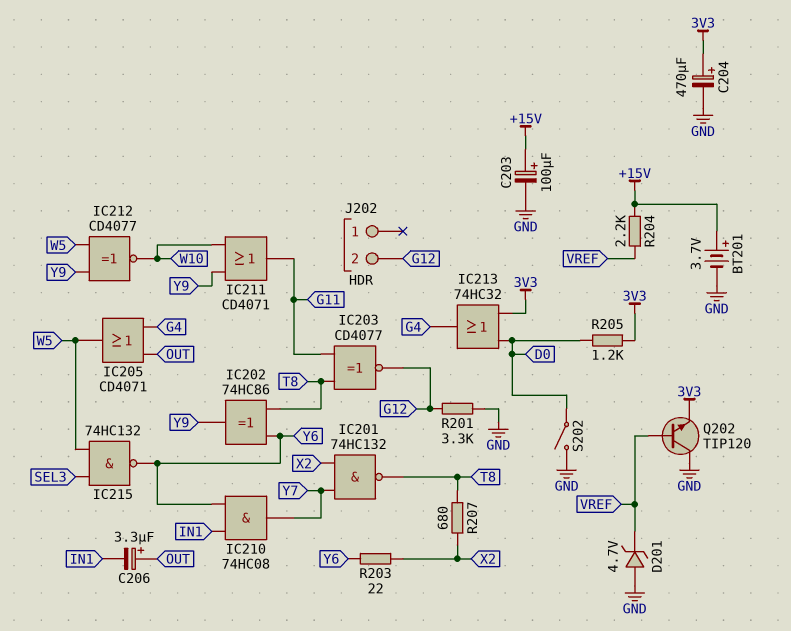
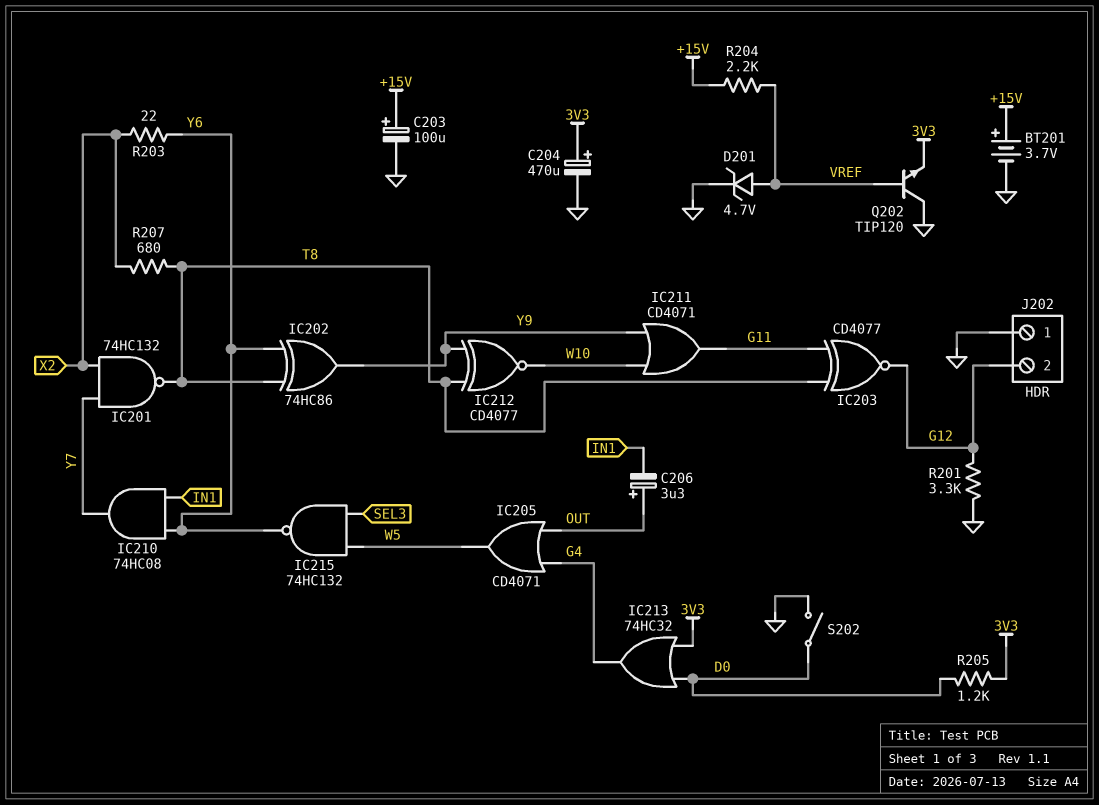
D201: zener 4.7V (A GND, K VREF) -> zener 4.7V (A VREF, K GND)
IC212: XNOR CD4077 (in W5, in Y9, out W10) -> XNOR CD4077 (in T8, in Y9, out W10)
J202 pin 1: none -> GND

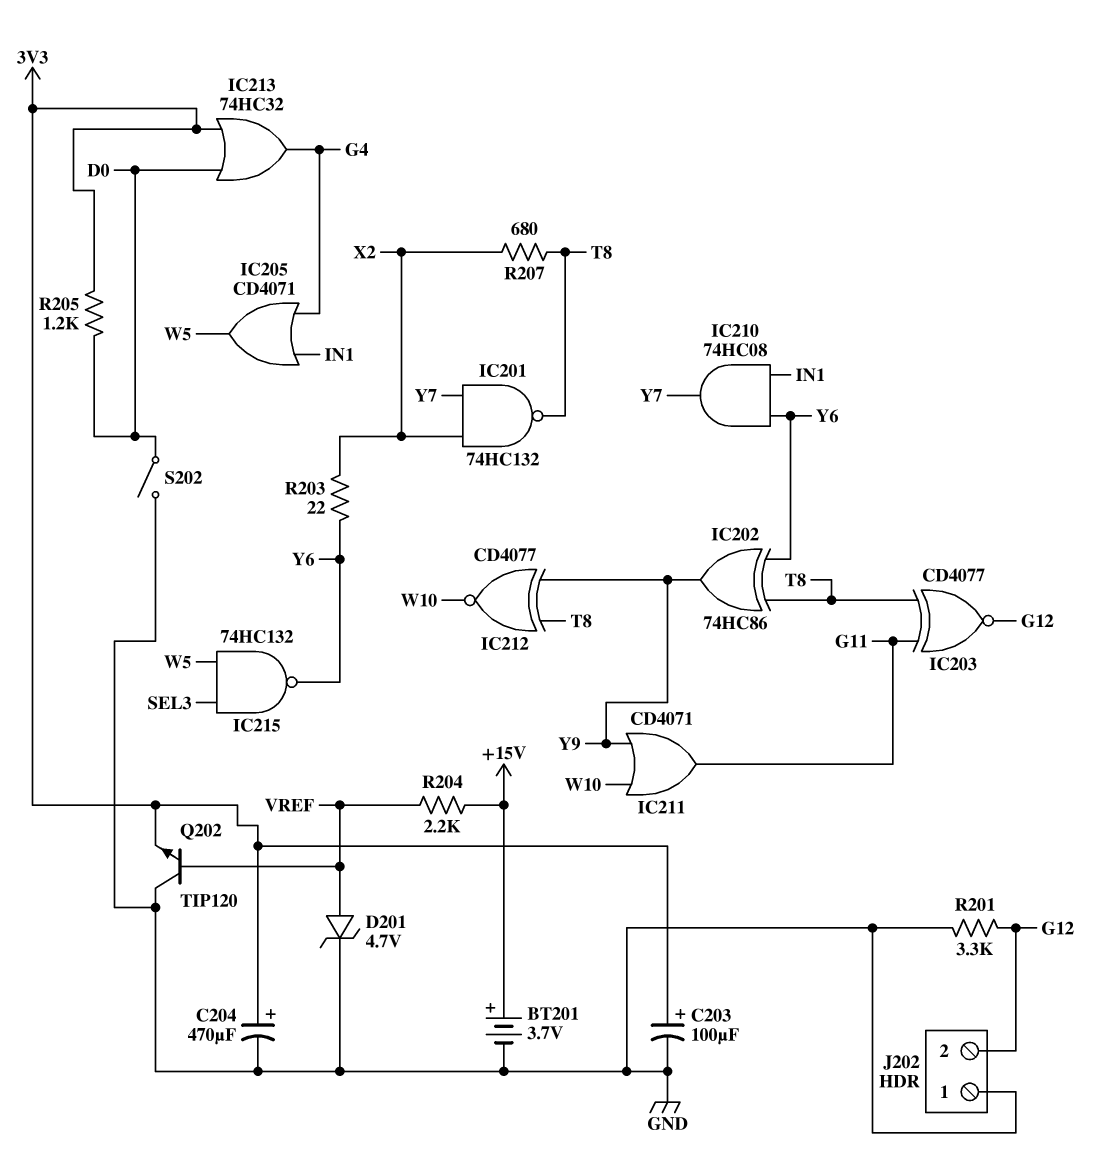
C203: 100uF (plus +15V, minus GND) -> 100uF (plus 3V3, minus GND)
C206: 3.3uF (plus OUT, minus IN1) -> none
IC205: OR CD4071 (in G4, in OUT, out W5) -> OR CD4071 (in G4, in IN1, out W5)

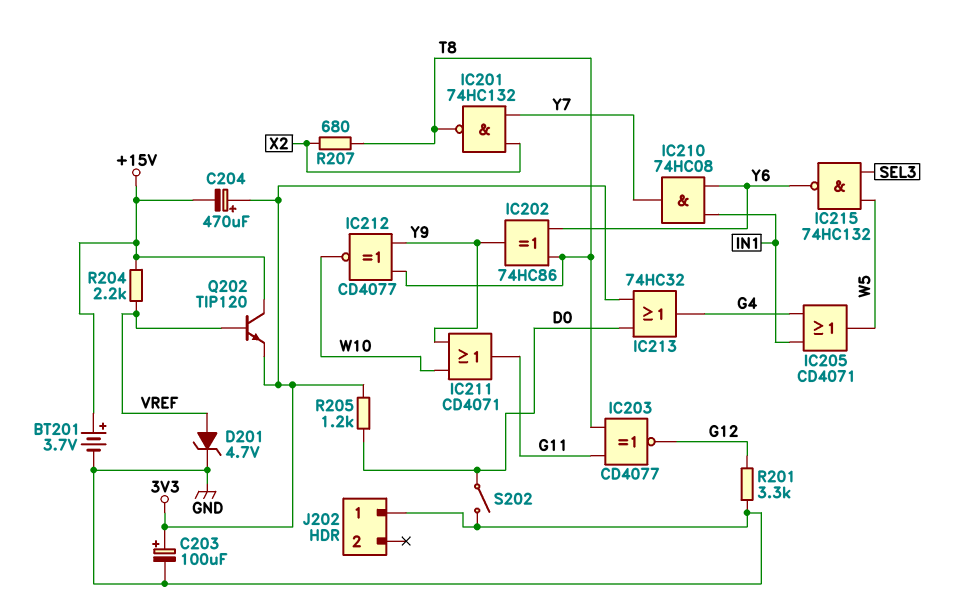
C204: 470uF (plus 3V3, minus GND) -> 470uF (plus 3V3, minus +15V)
J202 pin 2: G12 -> none
Q202: NPN TIP120 (B VREF, C GND, E 3V3) -> NPN TIP120 (B VREF, C +15V, E 3V3)
R203: 22 (X2, Y6) -> none

